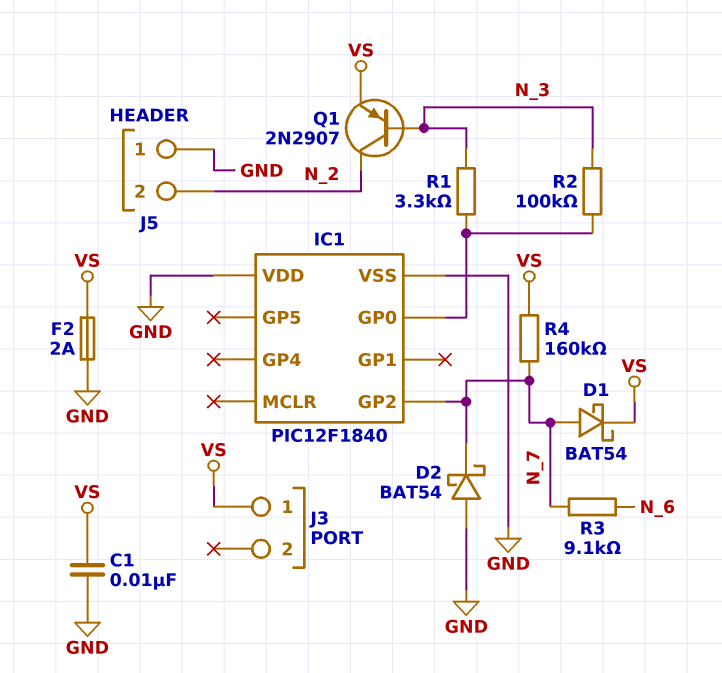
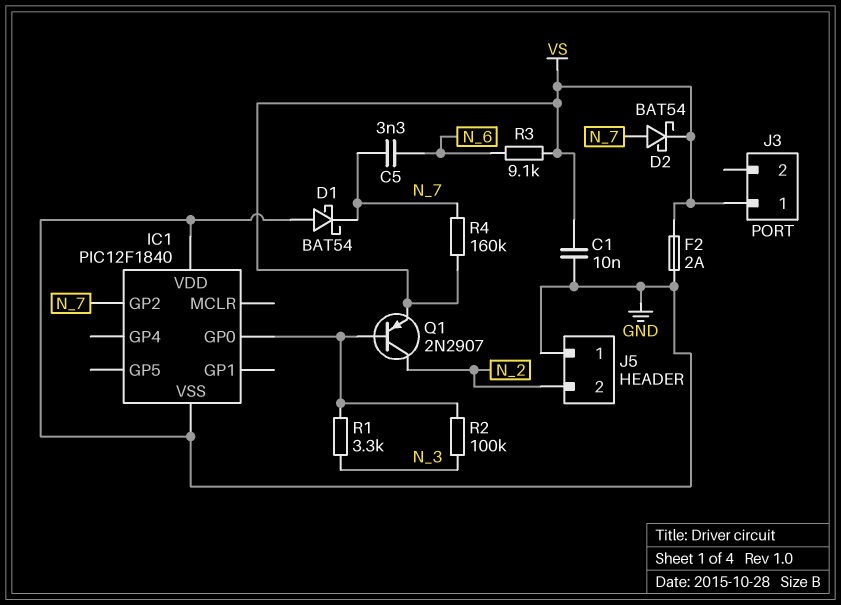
C5: none -> 3.3nF (N_6, N_7)
D1: schottky BAT54 (A N_7, K VS) -> schottky BAT54 (A GND, K N_7)
D2: schottky BAT54 (A GND, K N_7) -> schottky BAT54 (A N_7, K VS)
Q1: PNP 2N2907 (B N_3, C N_2, E VS) -> PNP 2N2907 (B IC1/GP0, C N_2, E VS)
R3: 9.1k (N_6, N_7) -> 9.1k (N_6, VS)

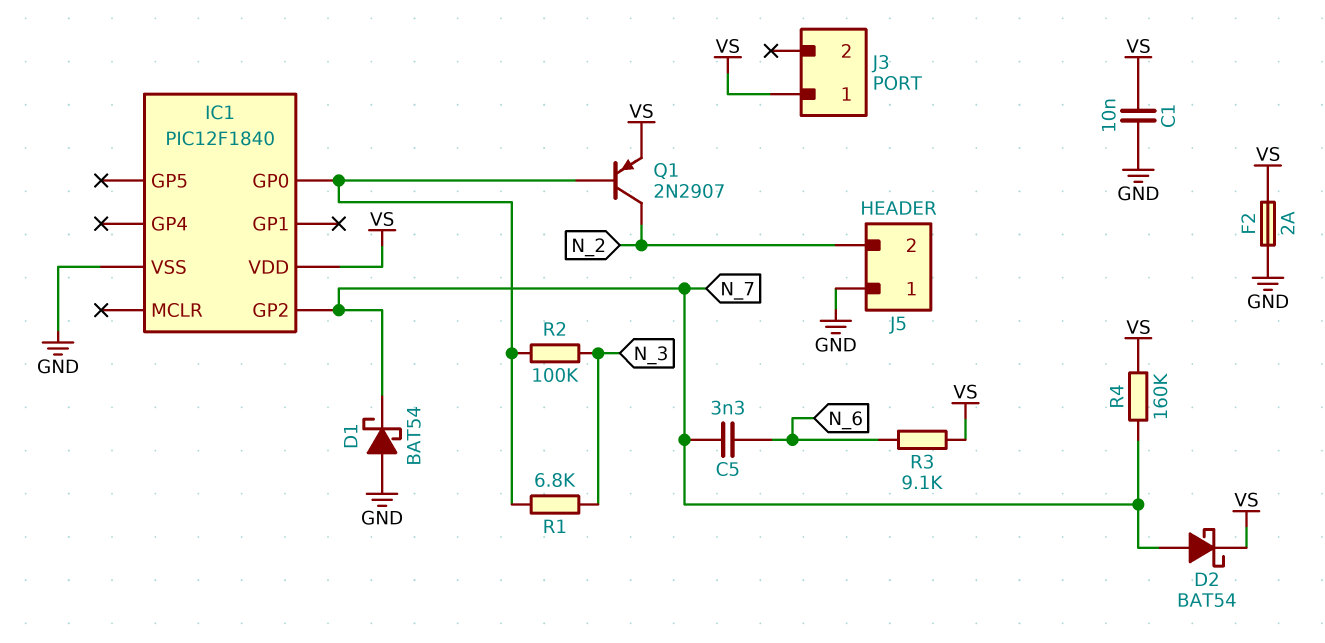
IC1 pin VDD: GND -> VS
R1: 3.3k (IC1/GP0, N_3) -> 6.8k (IC1/GP0, N_3)

